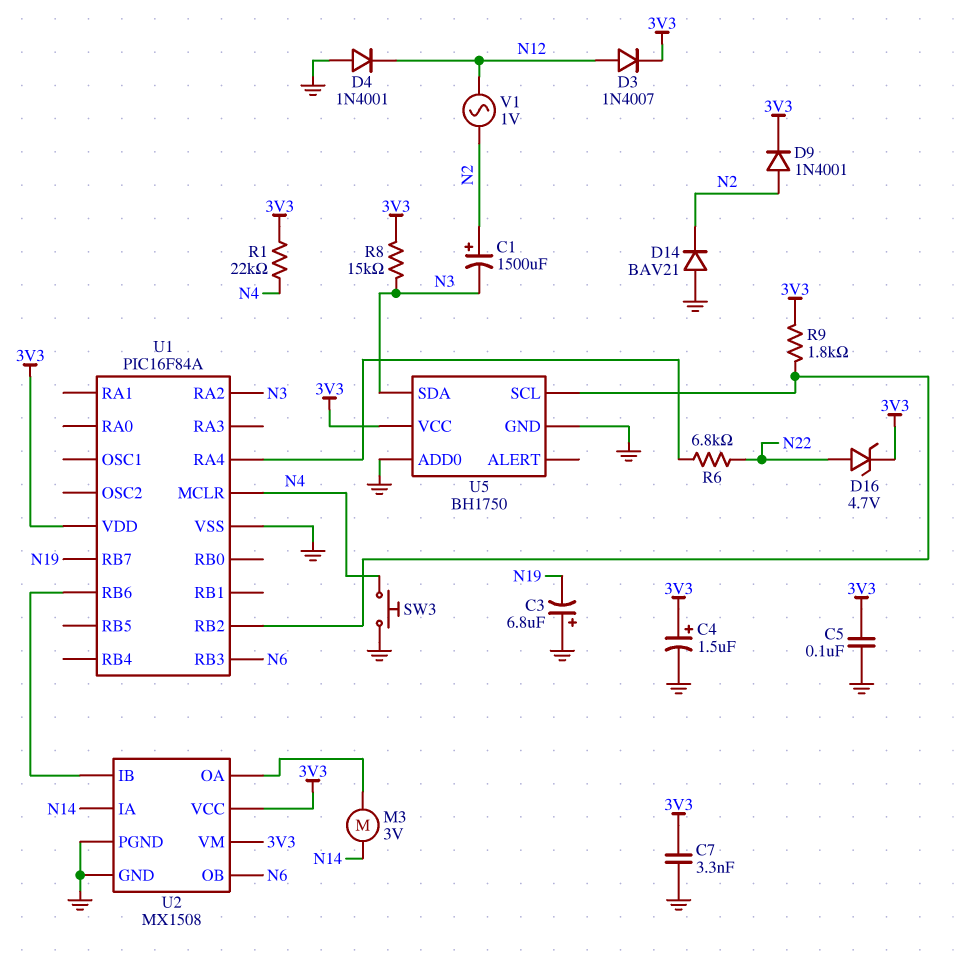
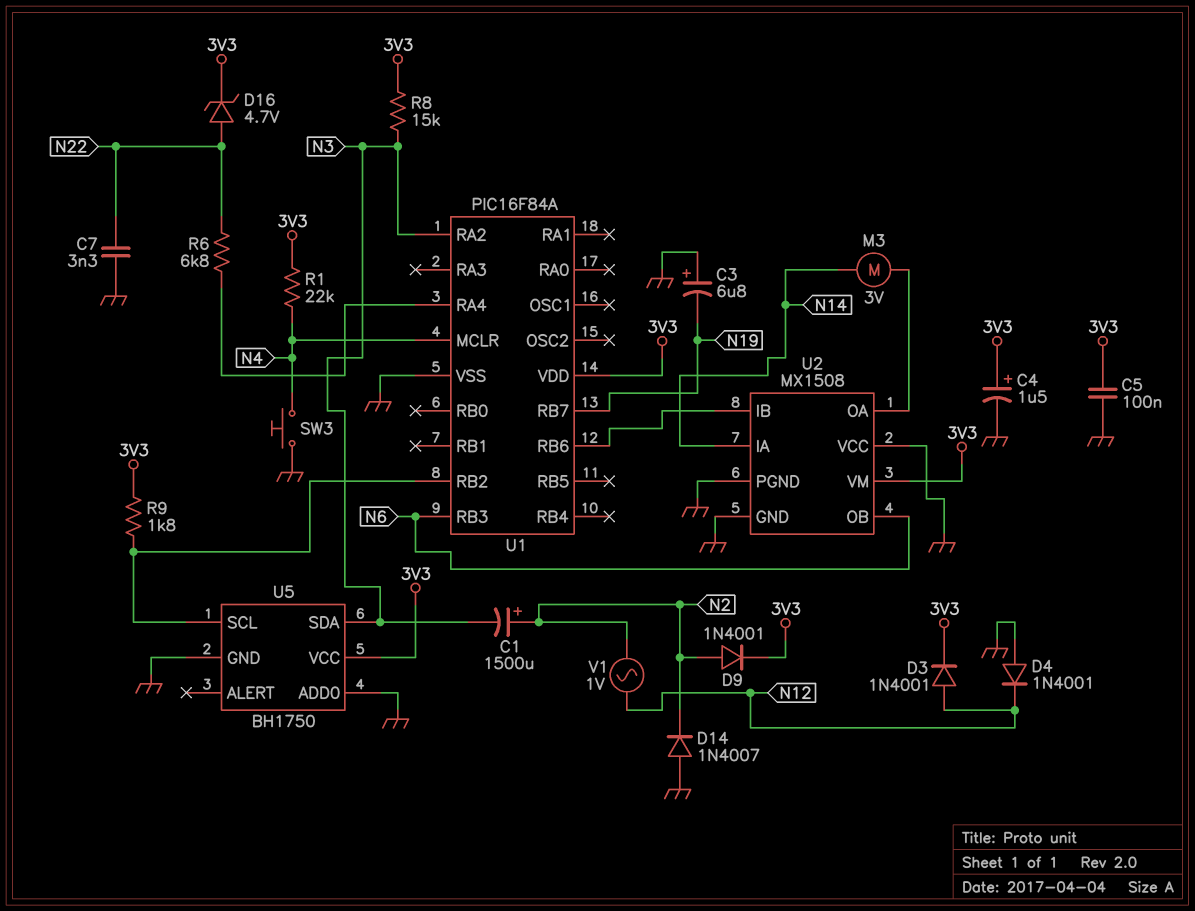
C7: 3.3nF (3V3, GND) -> 3.3nF (GND, N22)
D3: diode 1N4007 (A N12, K 3V3) -> diode 1N4001 (A N12, K 3V3)
D14: diode BAV21 (A GND, K N2) -> diode 1N4007 (A GND, K N2)
U2 pin VCC: 3V3 -> GND

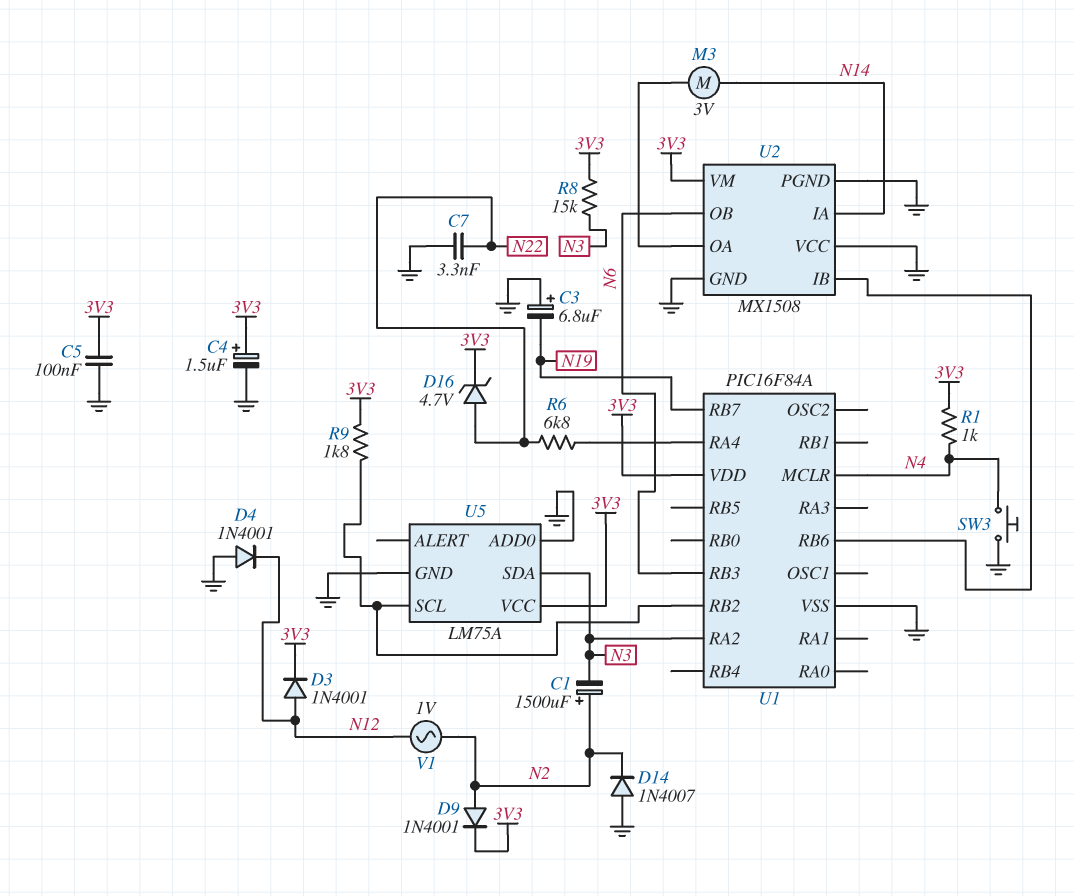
R1: 22k (3V3, N4) -> 1k (3V3, N4)
U5: BH1750 -> LM75A

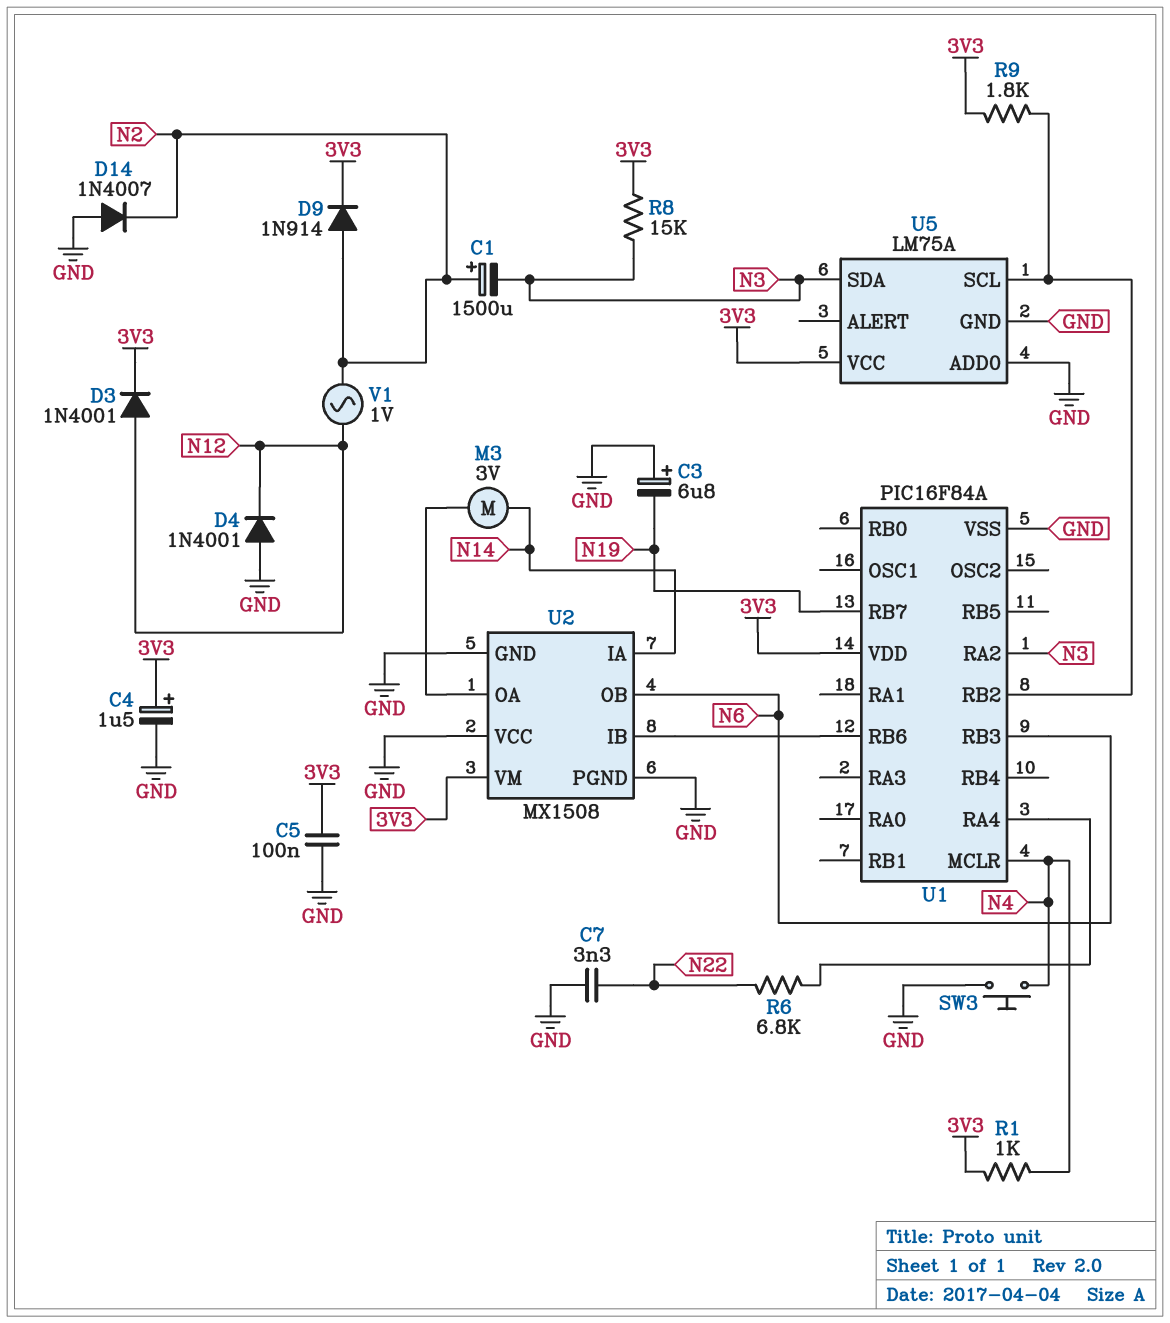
D9: diode 1N4001 (A N2, K 3V3) -> diode 1N914 (A N2, K 3V3)
D16: zener 4.7V (A N22, K 3V3) -> none

